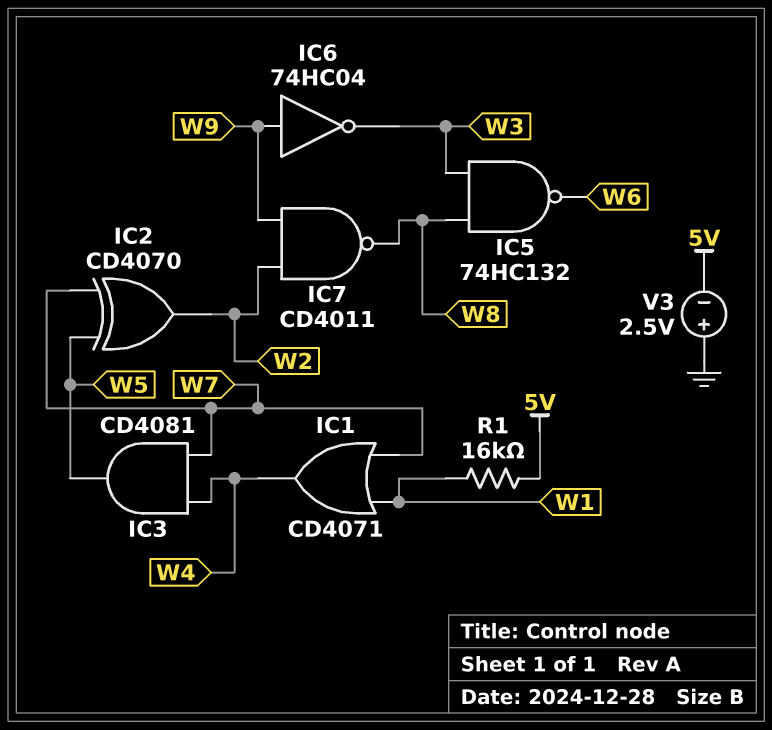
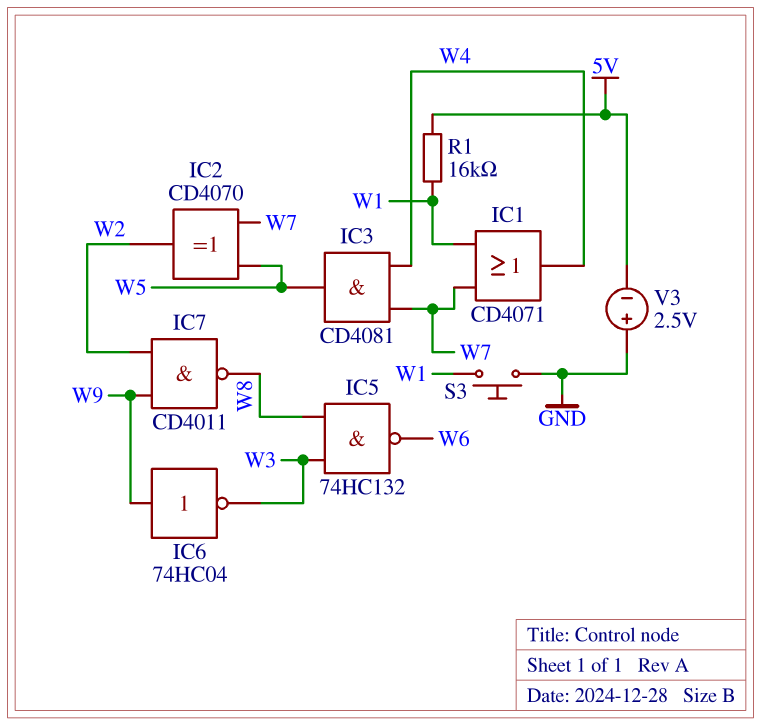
S3: none -> button (GND, W1)

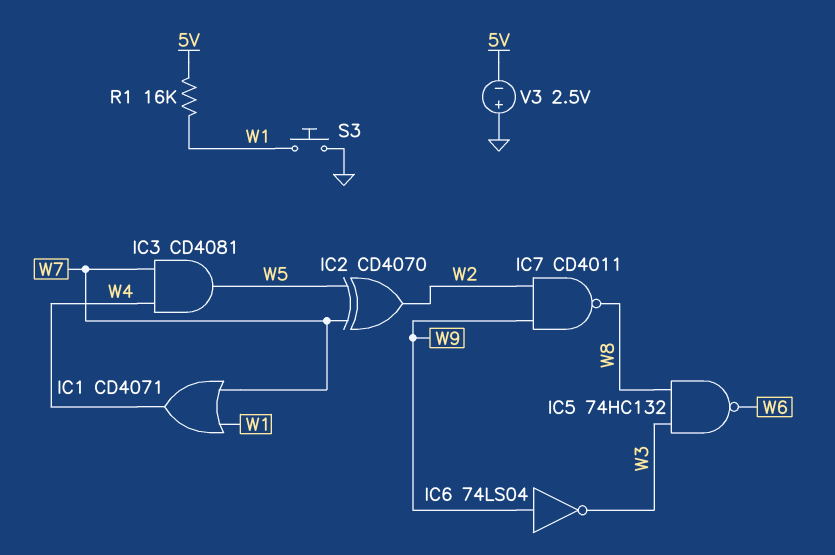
IC6: NOT 74HC04 (in W9, out W3) -> NOT 74LS04 (in W9, out W3)

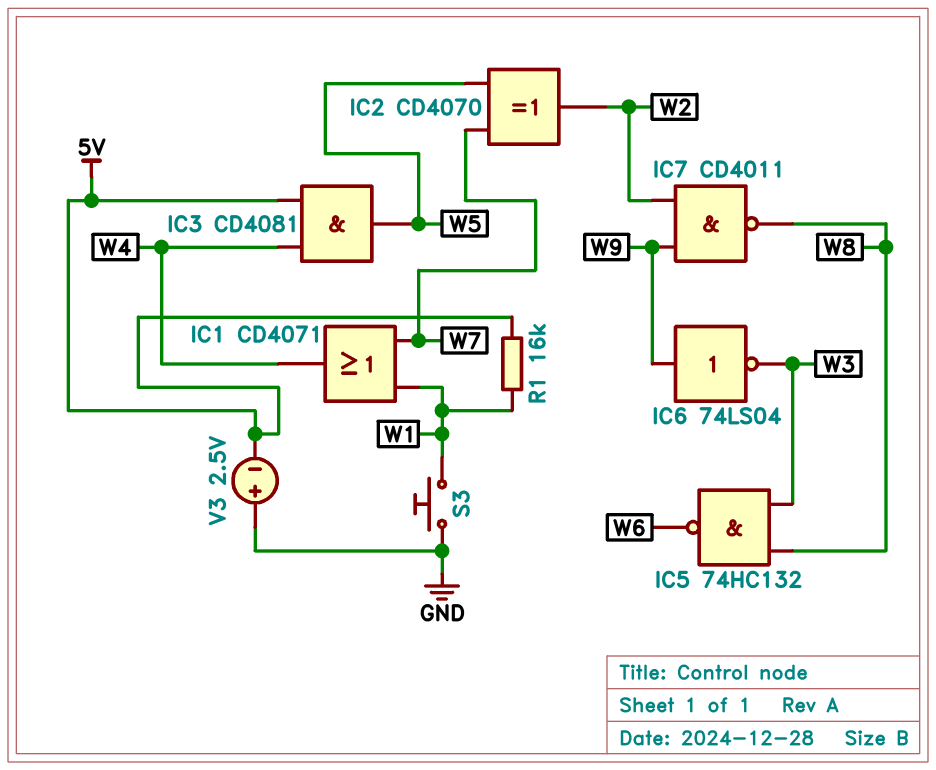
IC3: AND CD4081 (in W4, in W7, out W5) -> AND CD4081 (in 5V, in W4, out W5)

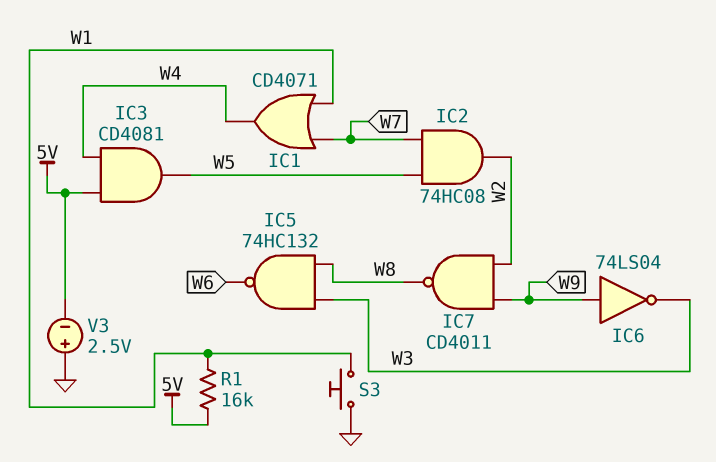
IC2: XOR CD4070 (in W5, in W7, out W2) -> AND 74HC08 (in W5, in W7, out W2)

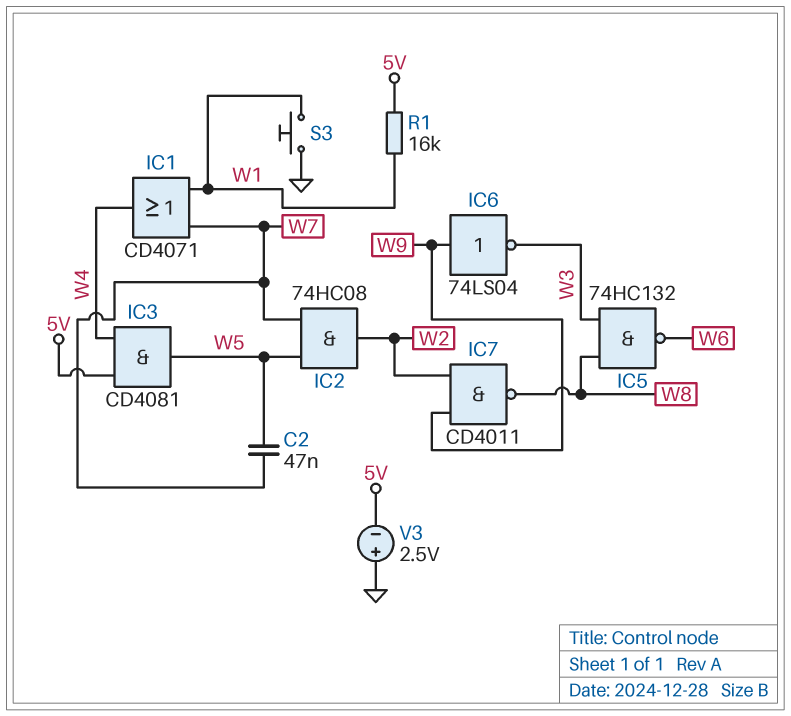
C2: none -> 47nF (W5, W7)

